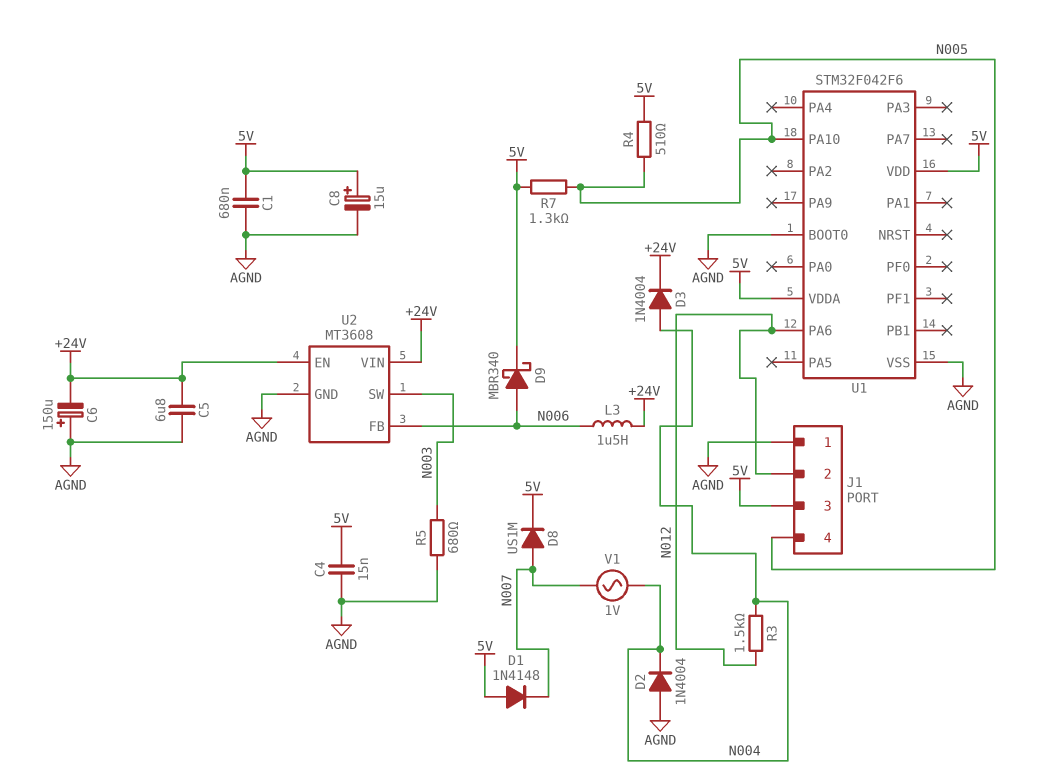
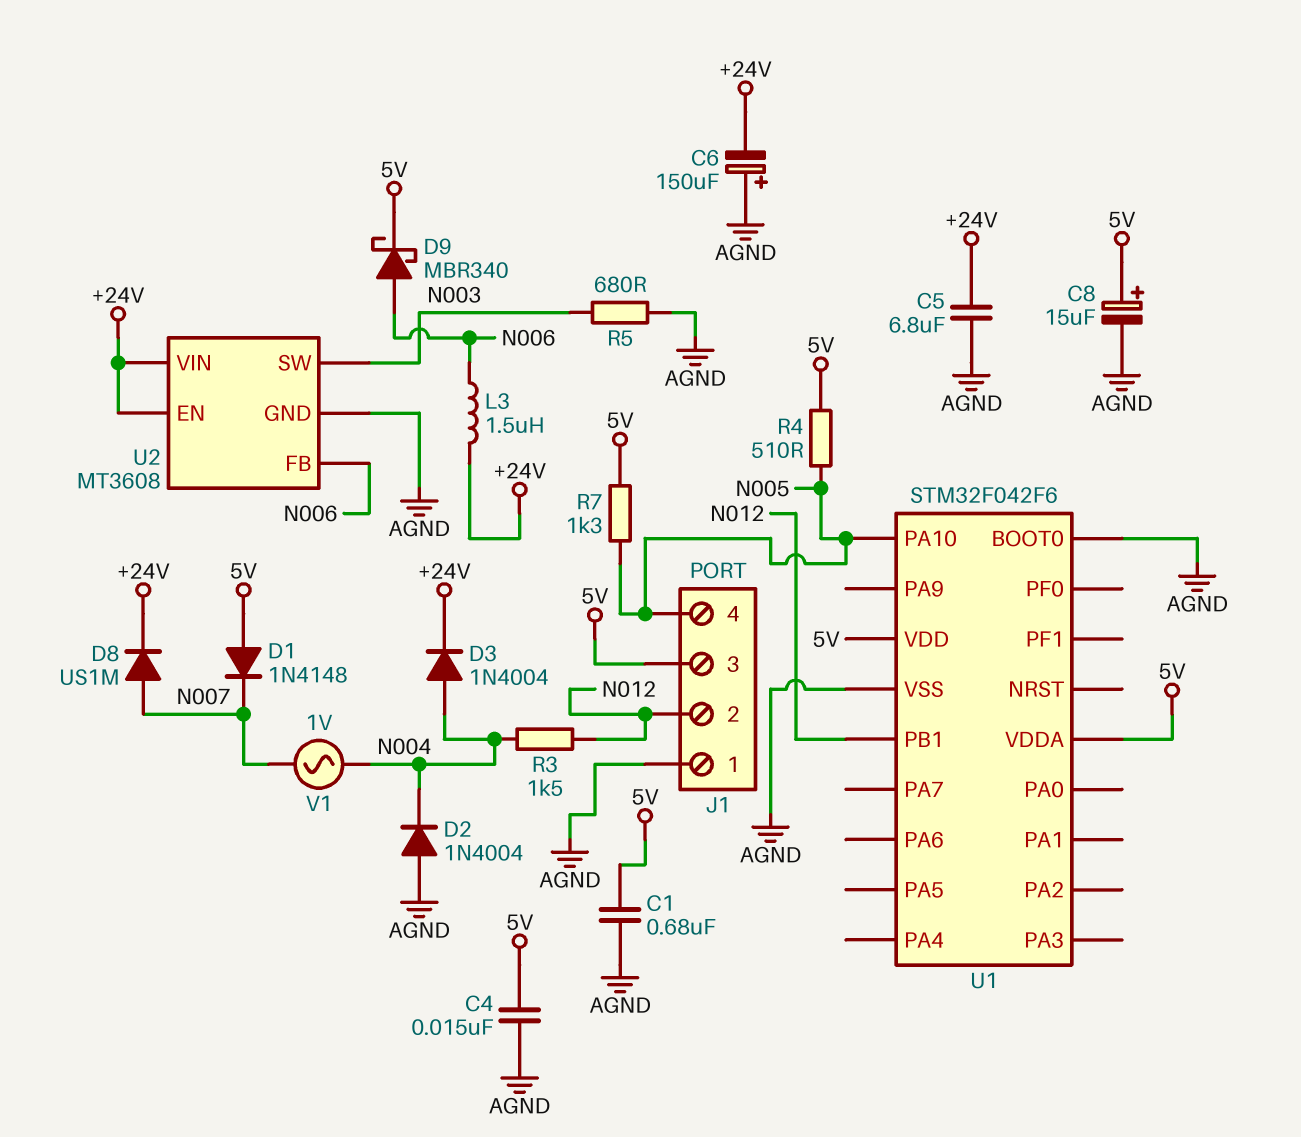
D8: diode US1M (A N007, K 5V) -> diode US1M (A N007, K +24V)
U1 pin PA6: N012 -> none
U1 pin PB1: none -> N012

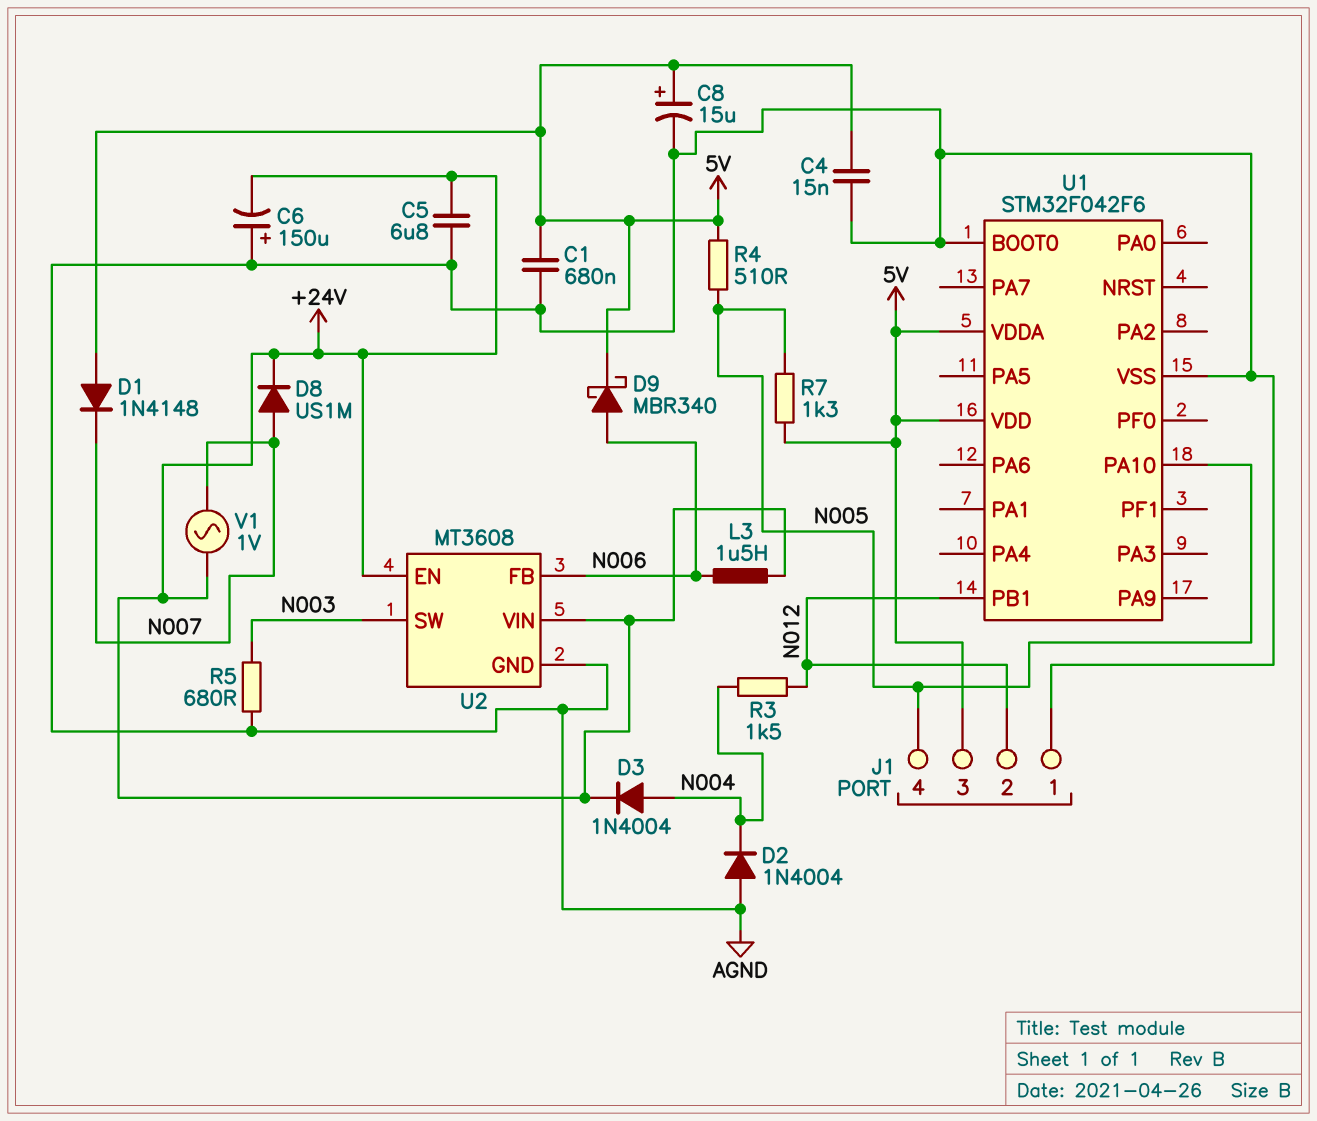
V1: AC 1V (N004, N007) -> AC 1V (+24V, N007)

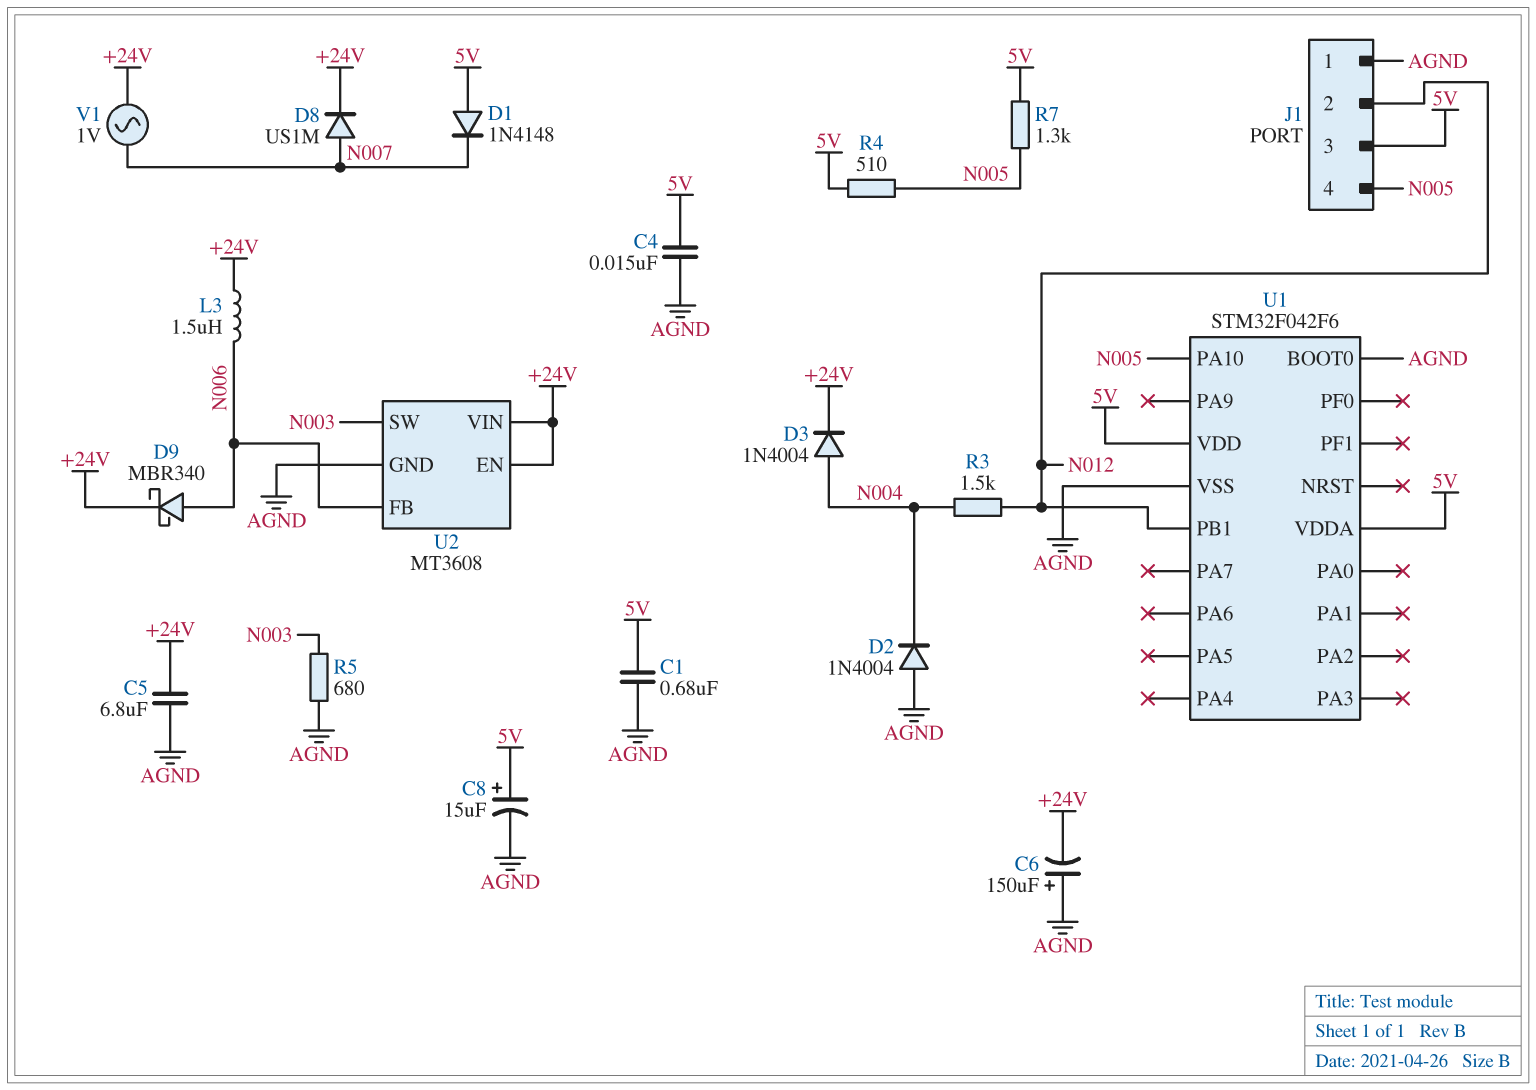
D9: schottky MBR340 (A N006, K 5V) -> schottky MBR340 (A N006, K +24V)

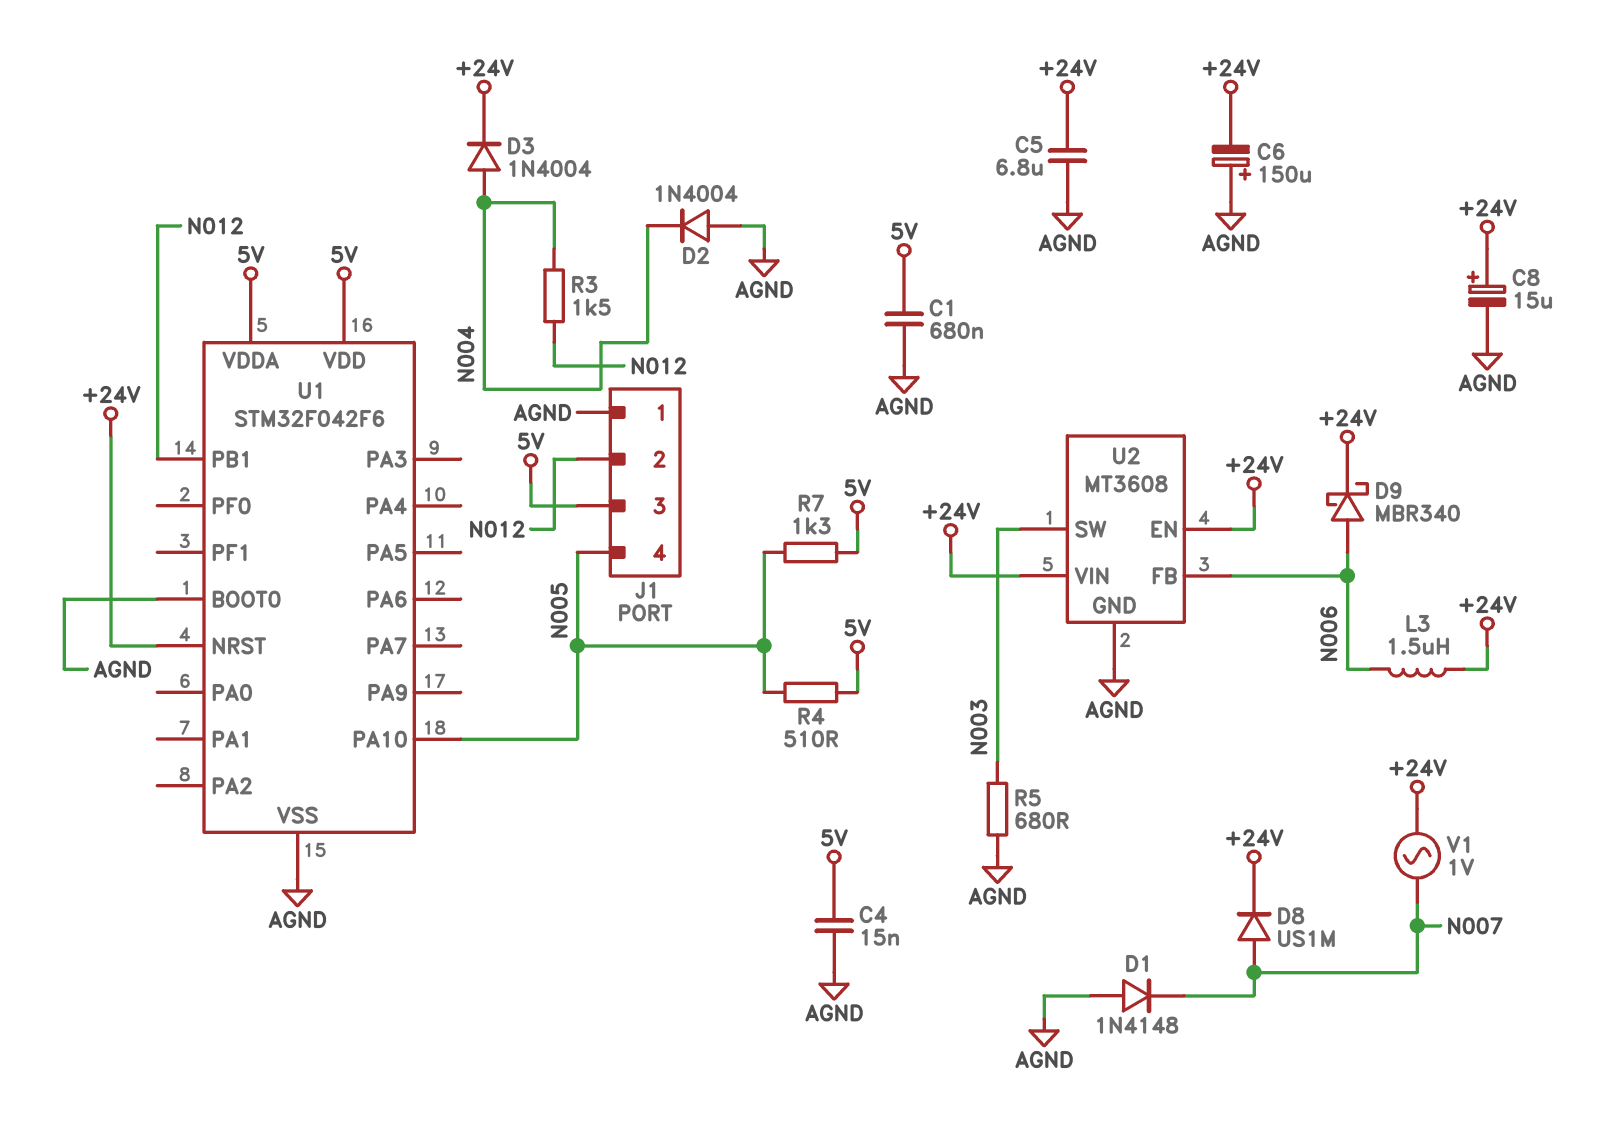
C8: 15uF (plus 5V, minus AGND) -> 15uF (plus +24V, minus AGND)
D1: diode 1N4148 (A 5V, K N007) -> diode 1N4148 (A AGND, K N007)
U1 pin NRST: none -> +24V

